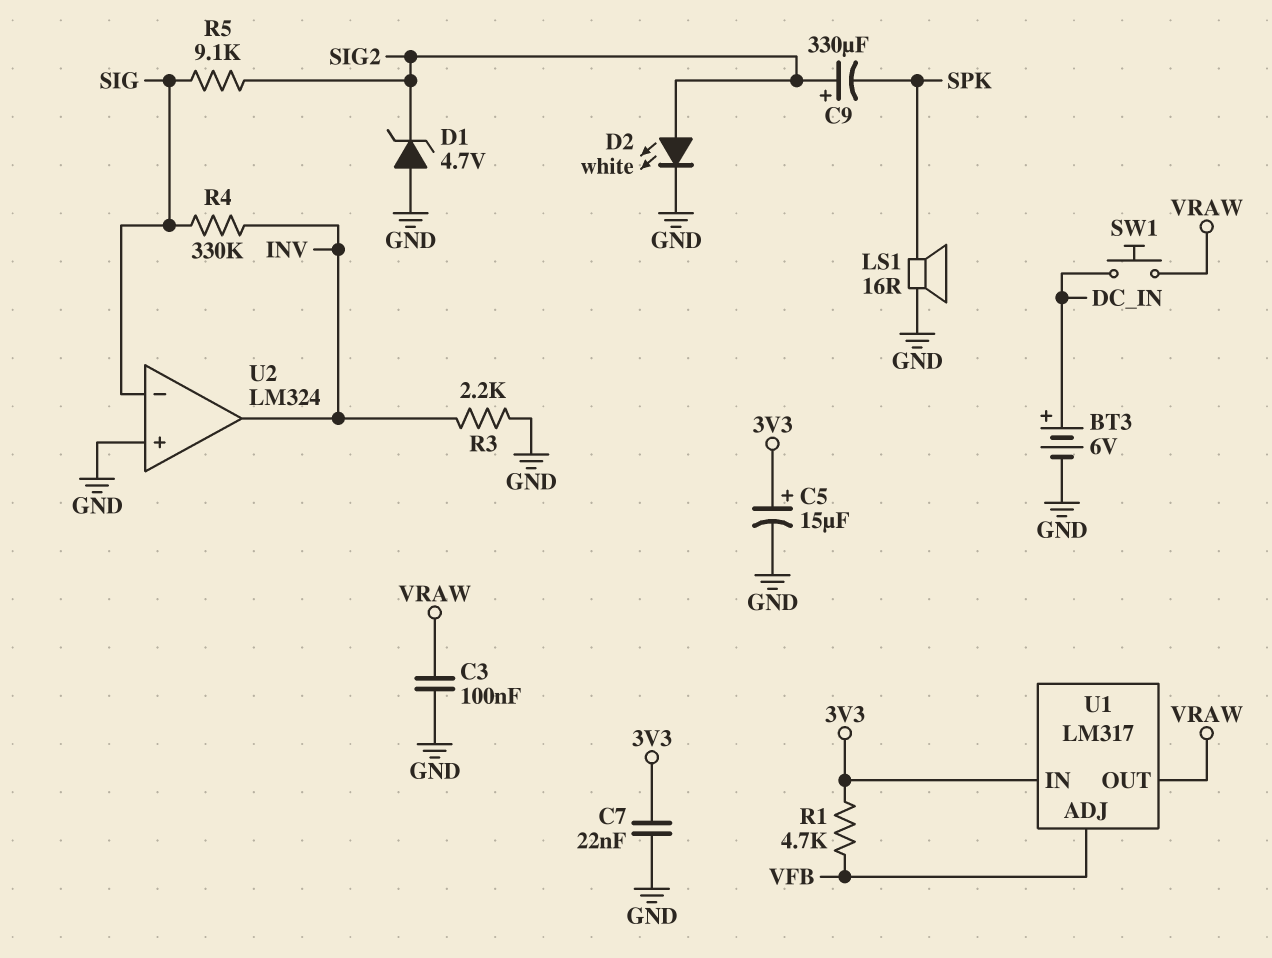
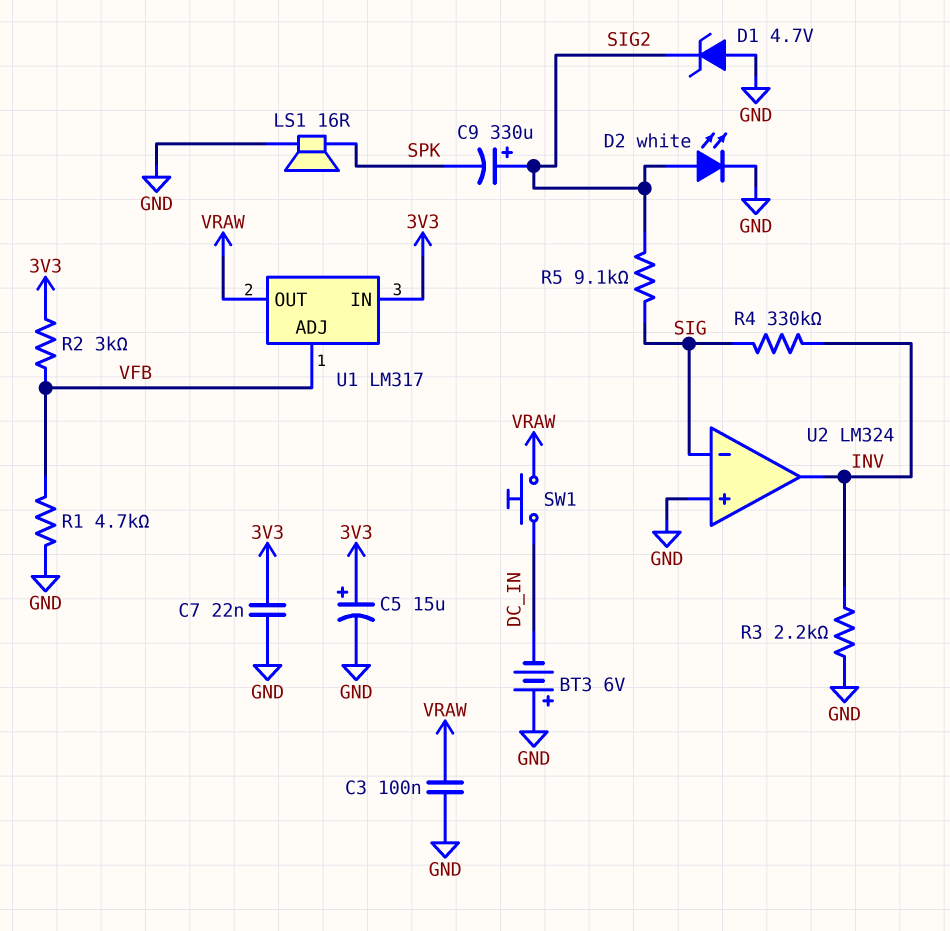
BT3: 6V (plus DC_IN, minus GND) -> 6V (plus GND, minus DC_IN)
R1: 4.7k (3V3, VFB) -> 4.7k (GND, VFB)
R2: none -> 3k (3V3, VFB)

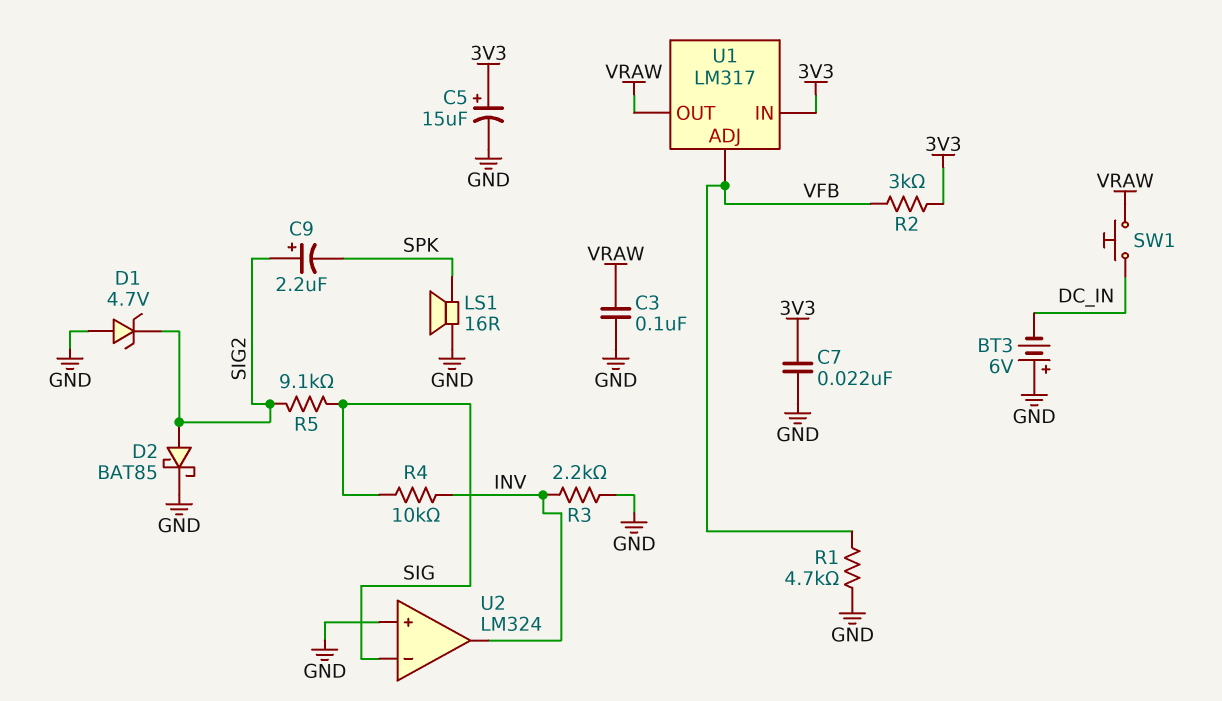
C9: 330uF (plus SIG2, minus SPK) -> 2.2uF (plus SIG2, minus SPK)
D2: LED white (A SIG2, K GND) -> schottky BAT85 (A SIG2, K GND)
R4: 330k (INV, SIG) -> 10k (INV, SIG)

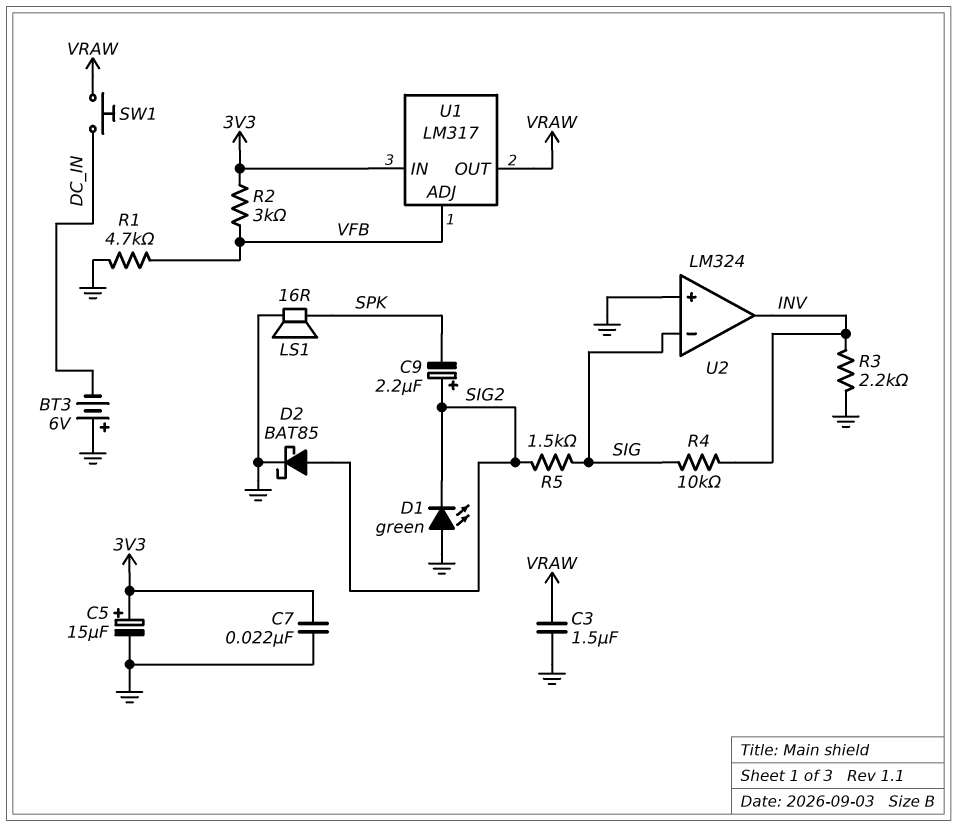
C3: 100nF (GND, VRAW) -> 1.5uF (GND, VRAW)
D1: zener 4.7V (A GND, K SIG2) -> LED green (A GND, K SIG2)
R5: 9.1k (SIG, SIG2) -> 1.5k (SIG, SIG2)

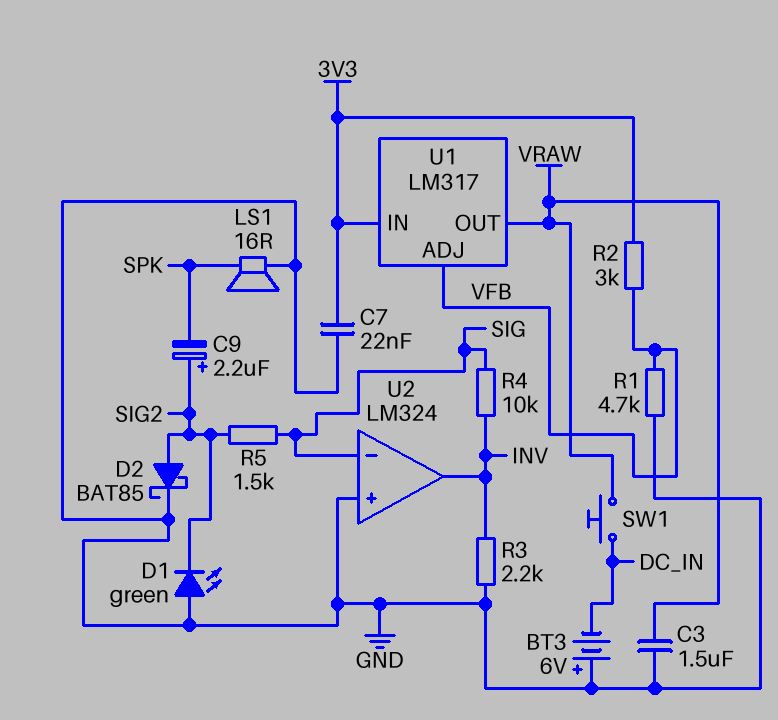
C5: 15uF (plus 3V3, minus GND) -> none

